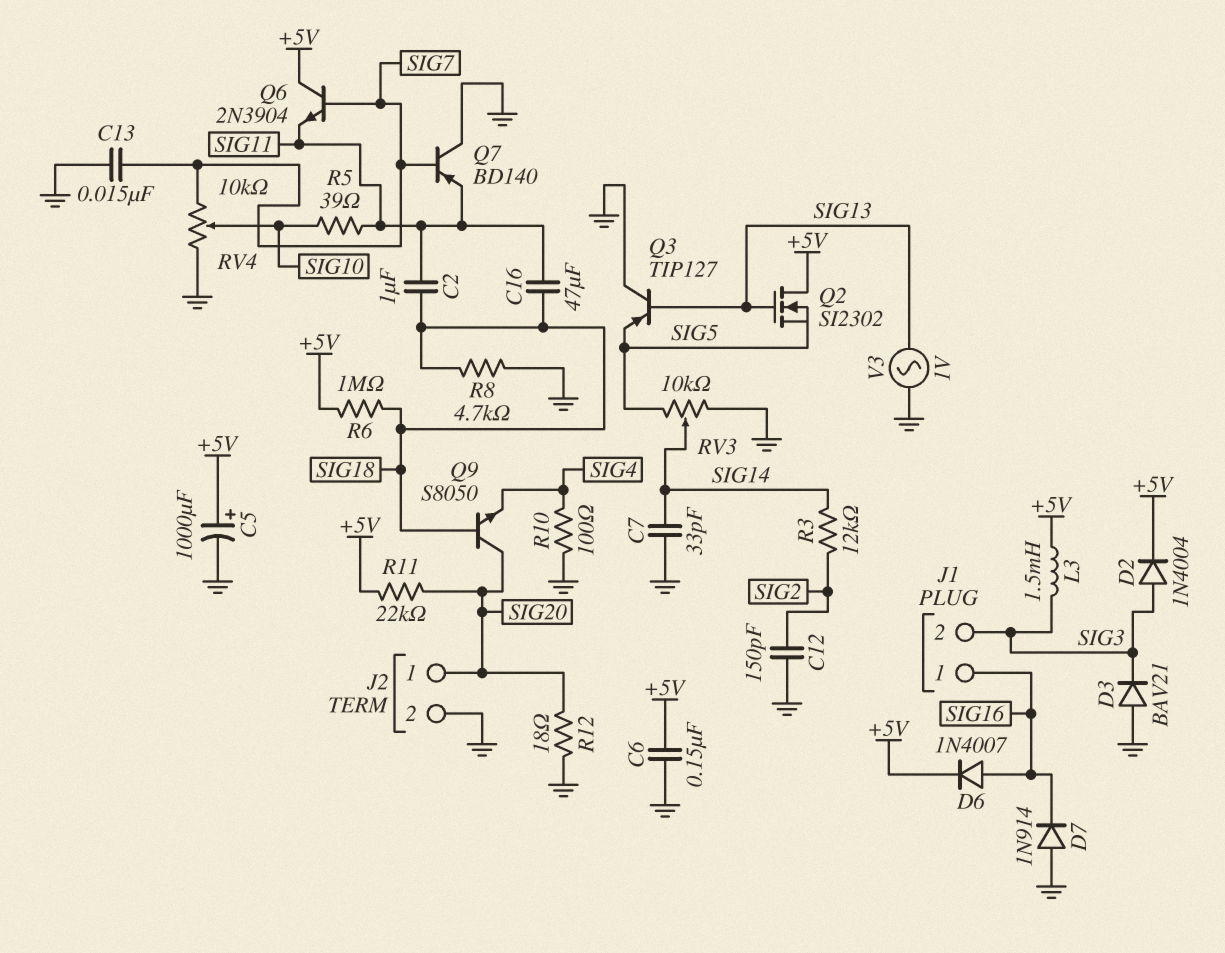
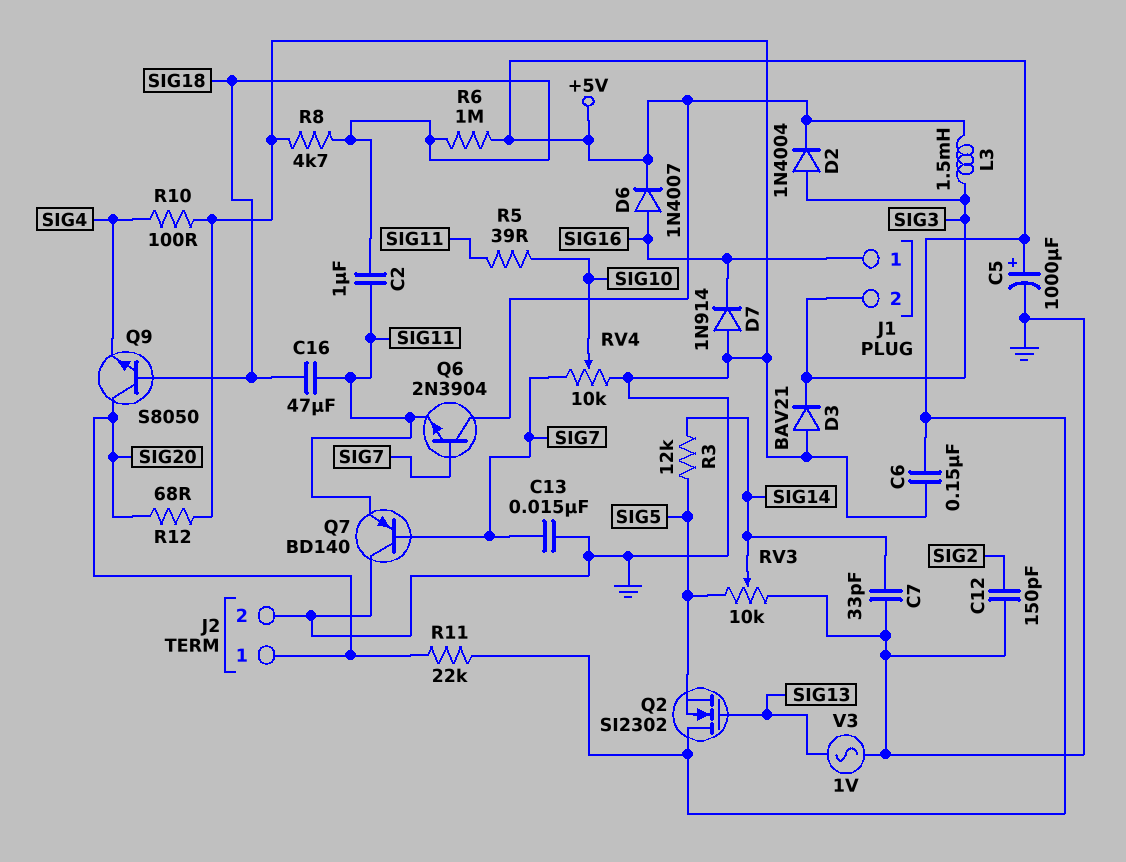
Q3: PNP TIP127 (B SIG13, C GND, E SIG5) -> none
R3: 12k (SIG2, SIG14) -> 12k (SIG5, SIG14)
R12: 18 (GND, SIG20) -> 68 (GND, SIG20)

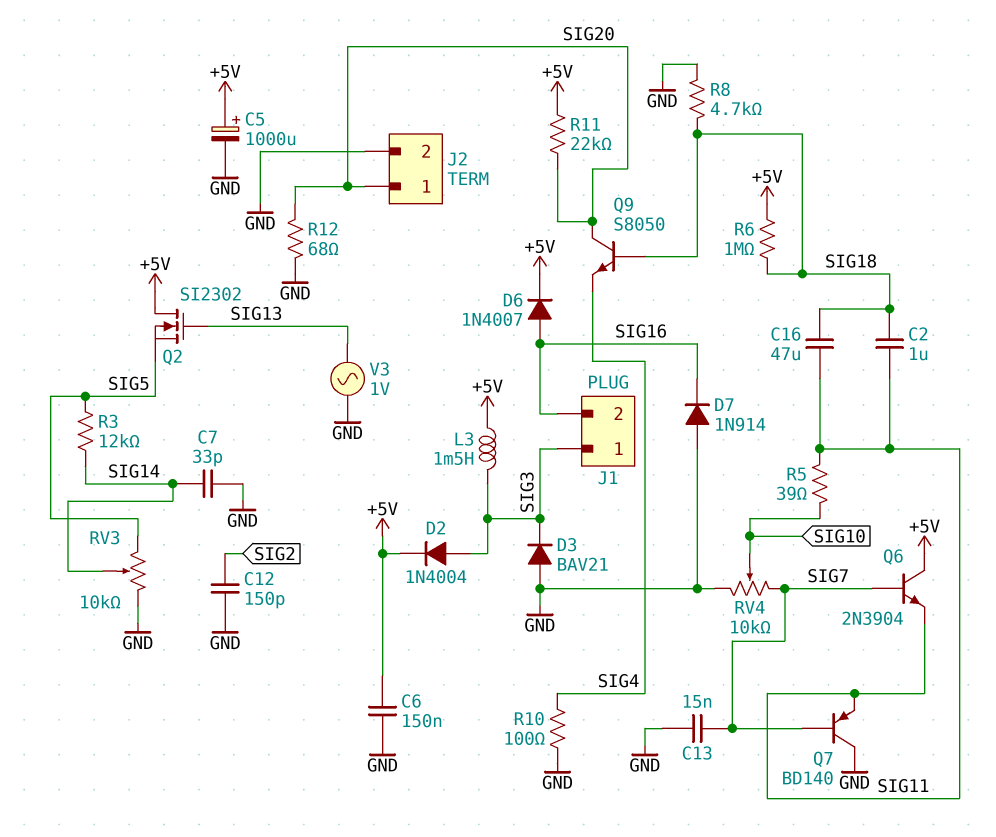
J1 pin 1: SIG16 -> SIG3
J1 pin 2: SIG3 -> SIG16

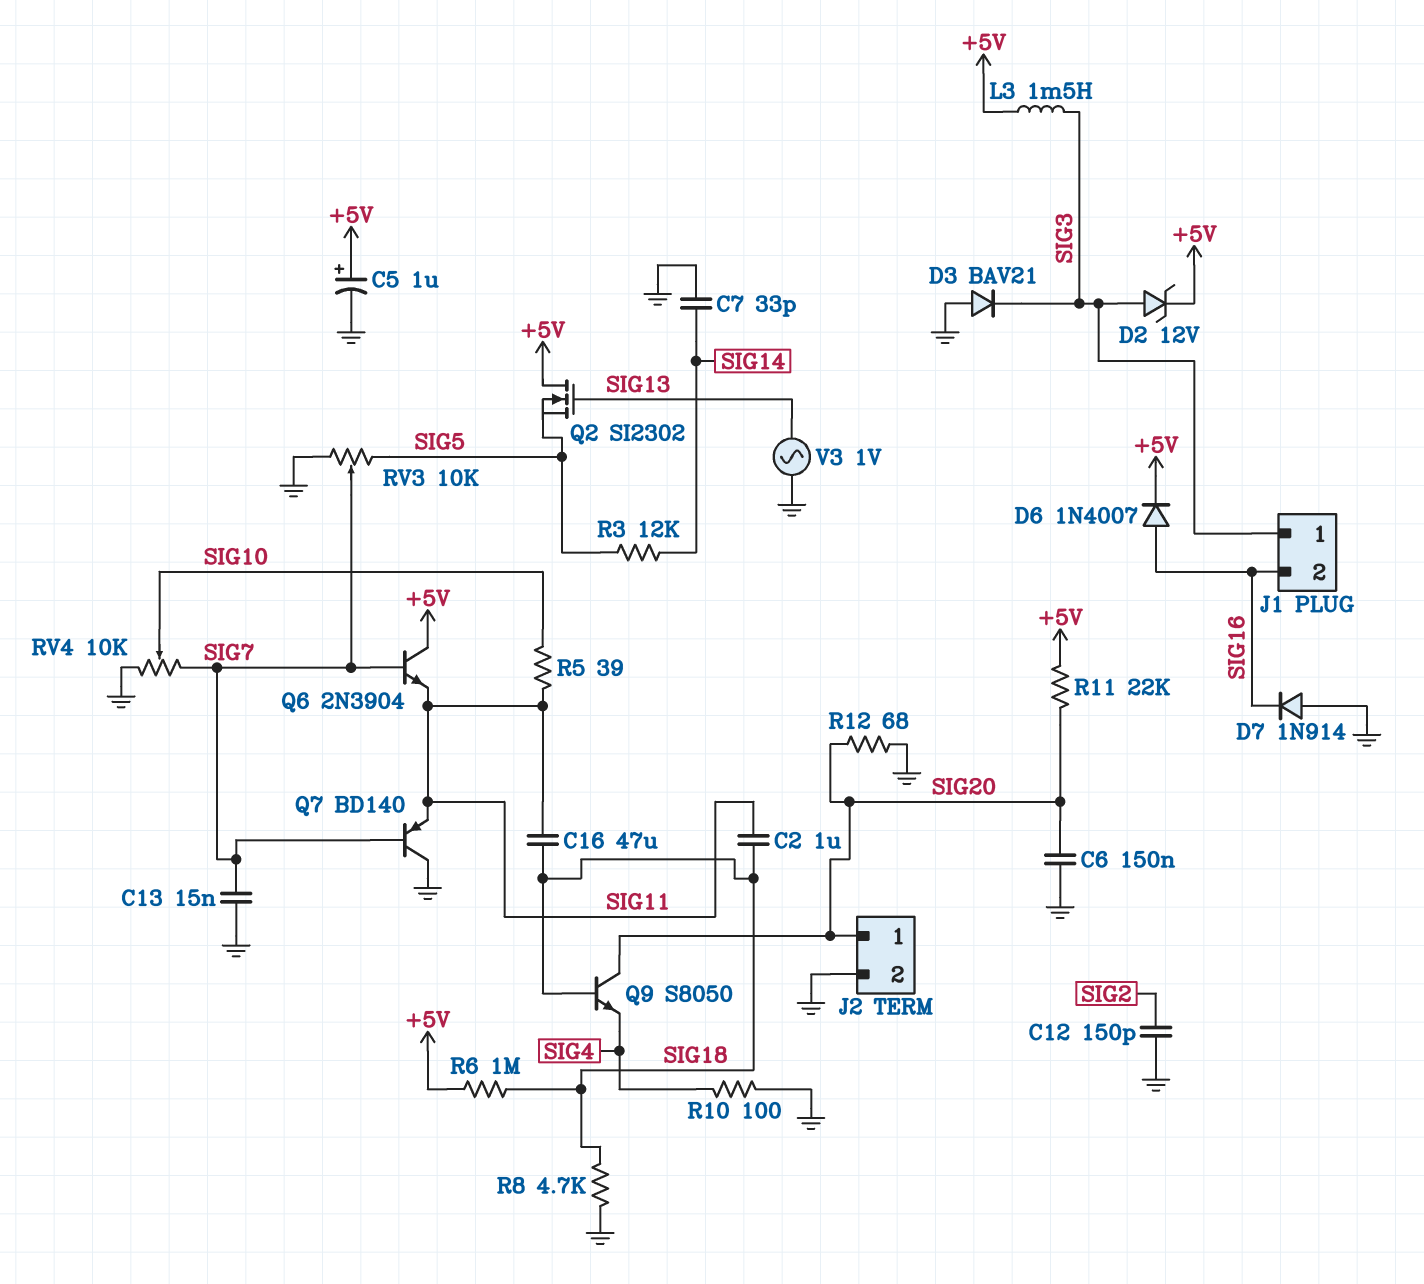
C5: 1000uF (plus +5V, minus GND) -> 1uF (plus +5V, minus GND)
C6: 150nF (+5V, GND) -> 150nF (GND, SIG20)
D2: diode 1N4004 (A SIG3, K +5V) -> zener 12V (A SIG3, K +5V)
RV3: 10k (GND, SIG5, wiper SIG14) -> 10k (GND, SIG5, wiper SIG7)

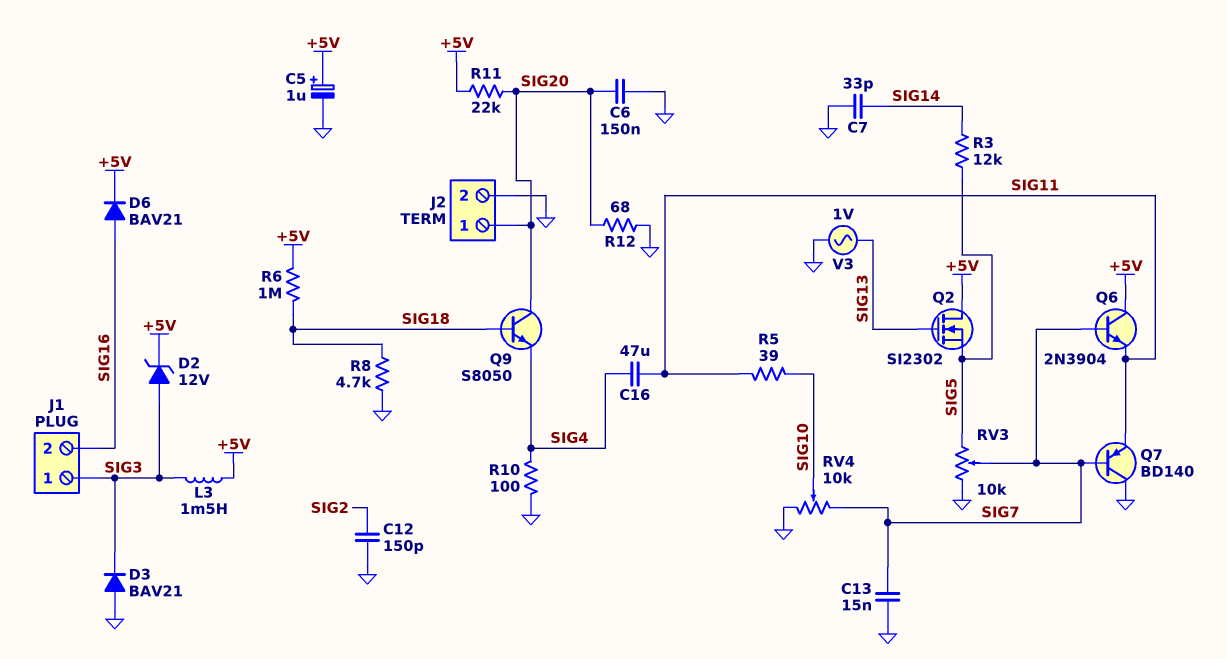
C2: 1uF (SIG11, SIG18) -> none
C16: 47uF (SIG11, SIG18) -> 47uF (SIG4, SIG11)
D6: diode 1N4007 (A SIG16, K +5V) -> diode BAV21 (A SIG16, K +5V)
D7: diode 1N914 (A GND, K SIG16) -> none

